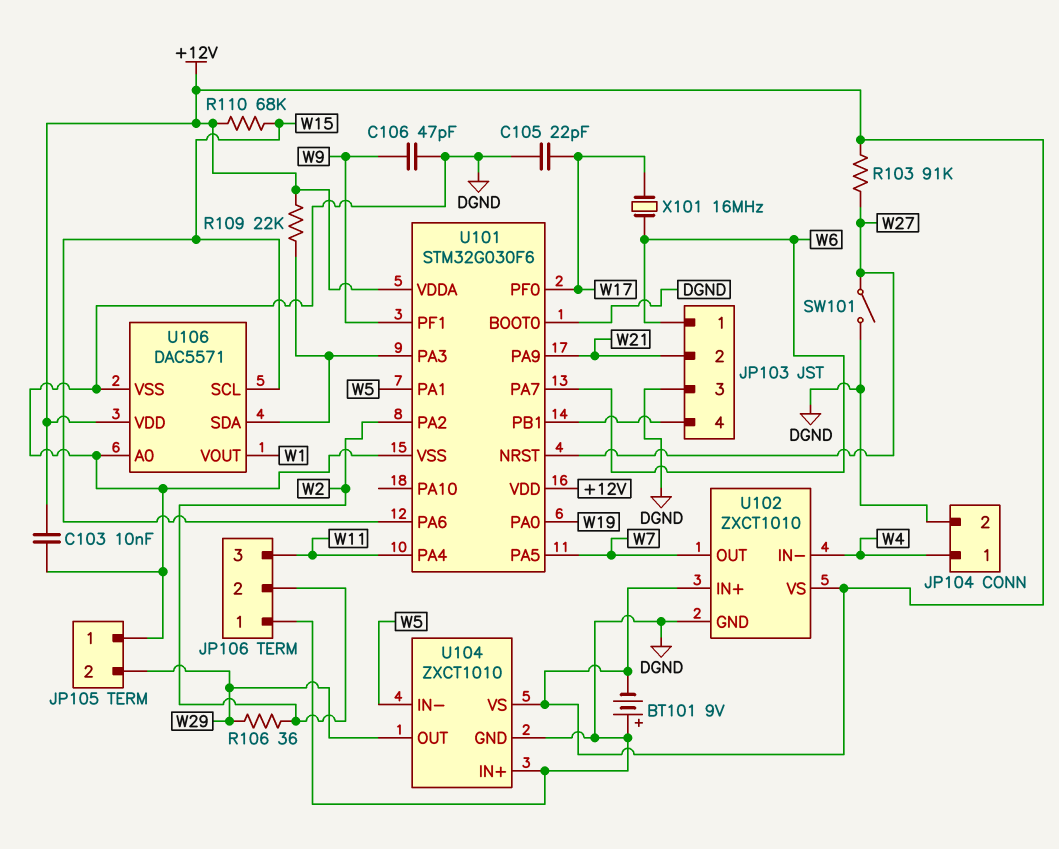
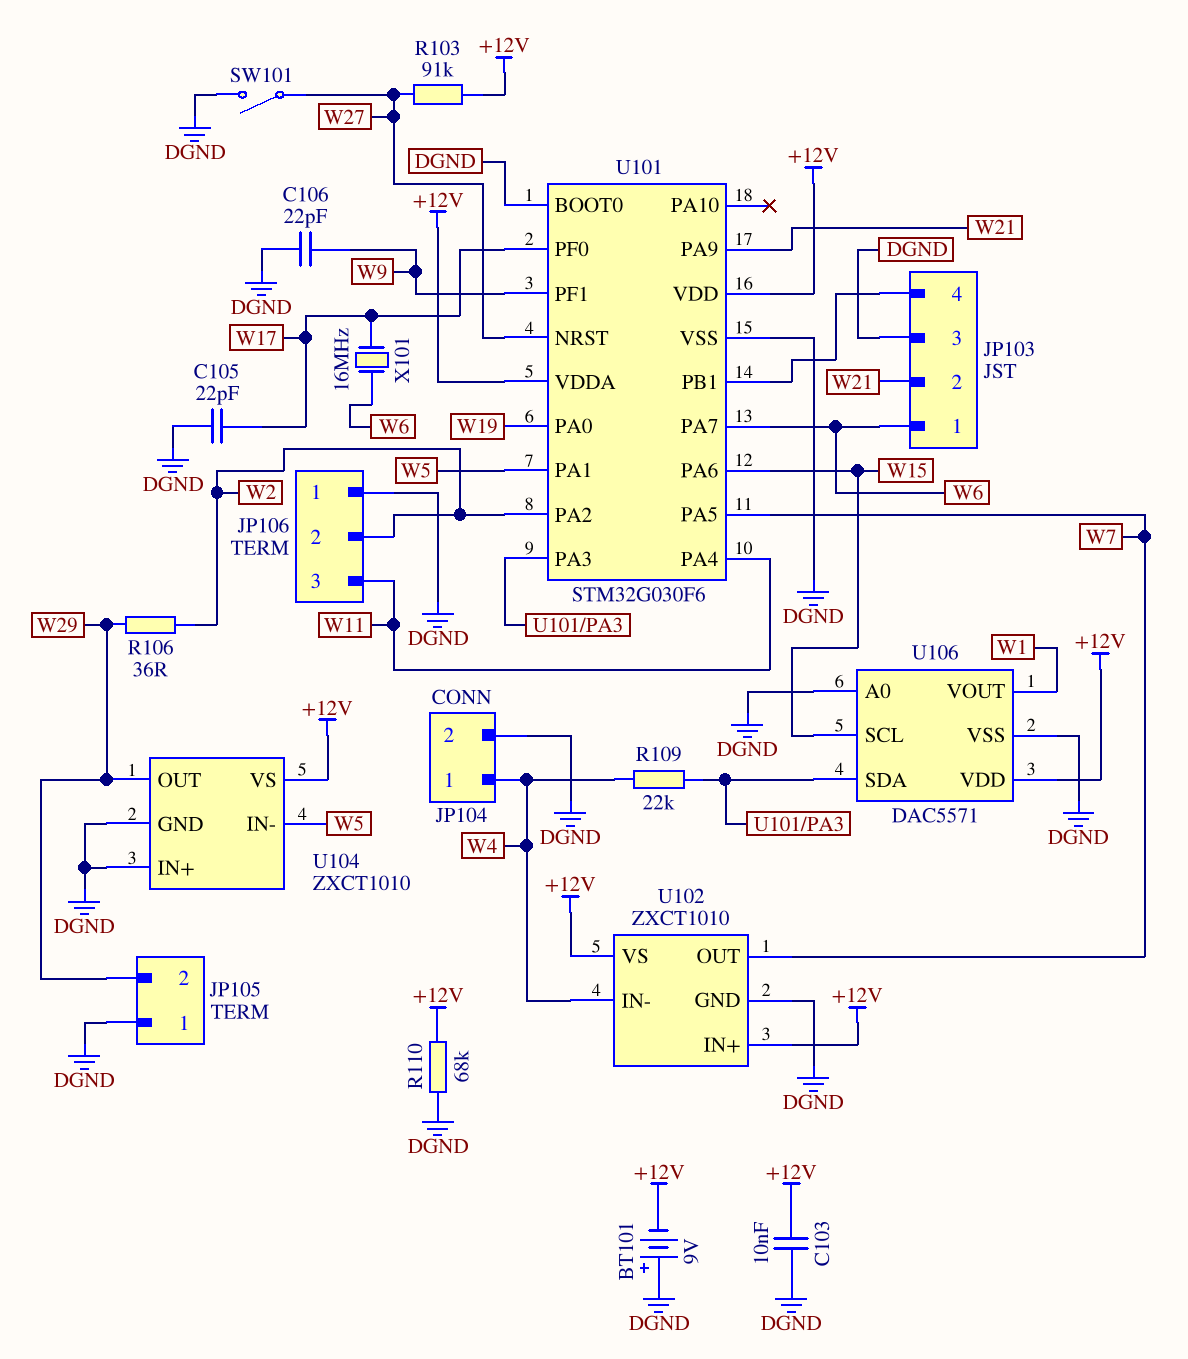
C106: 47pF (DGND, W9) -> 22pF (DGND, W9)
R109: 22k (+12V, U101/PA3) -> 22k (U101/PA3, W4)
R110: 68k (+12V, W15) -> 68k (+12V, DGND)

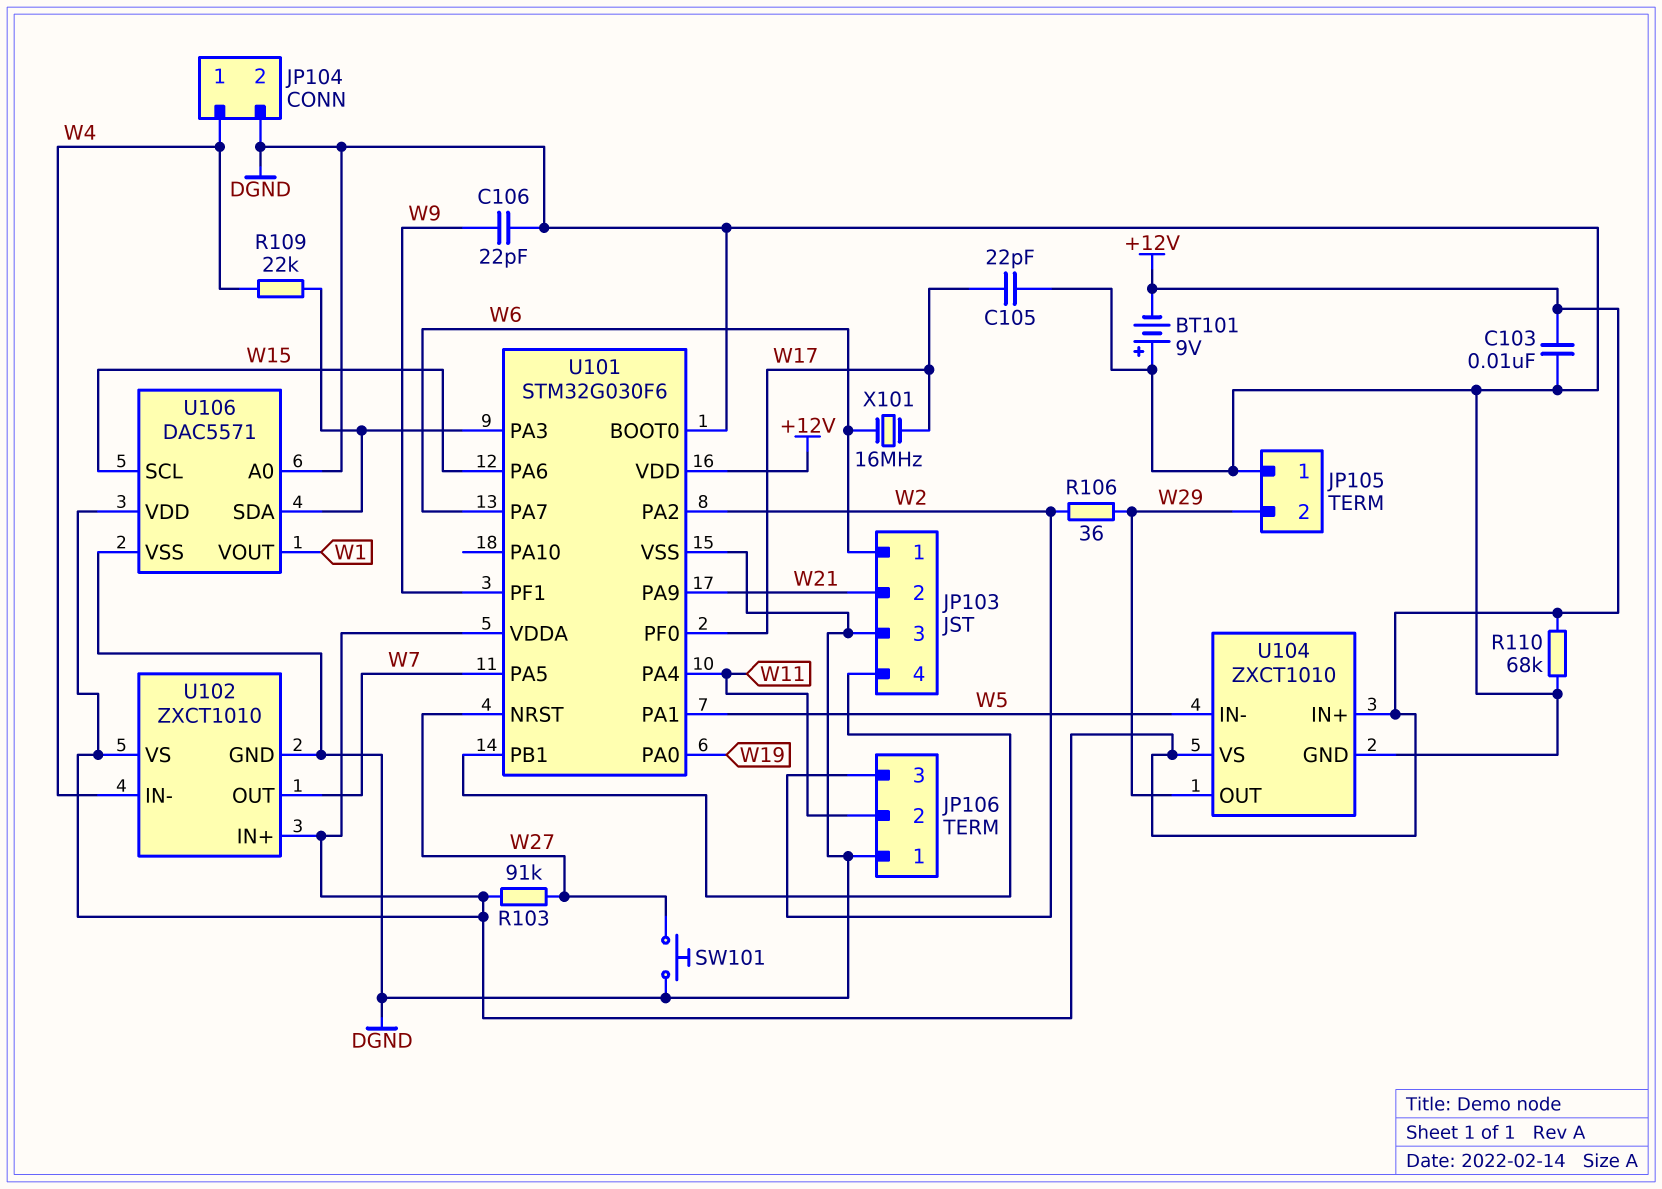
JP106 pin 2: W2 -> W11
JP106 pin 3: W11 -> W2
SW101: switch (DGND, W27) -> button (DGND, W27)
U104 pin IN+: DGND -> +12V

